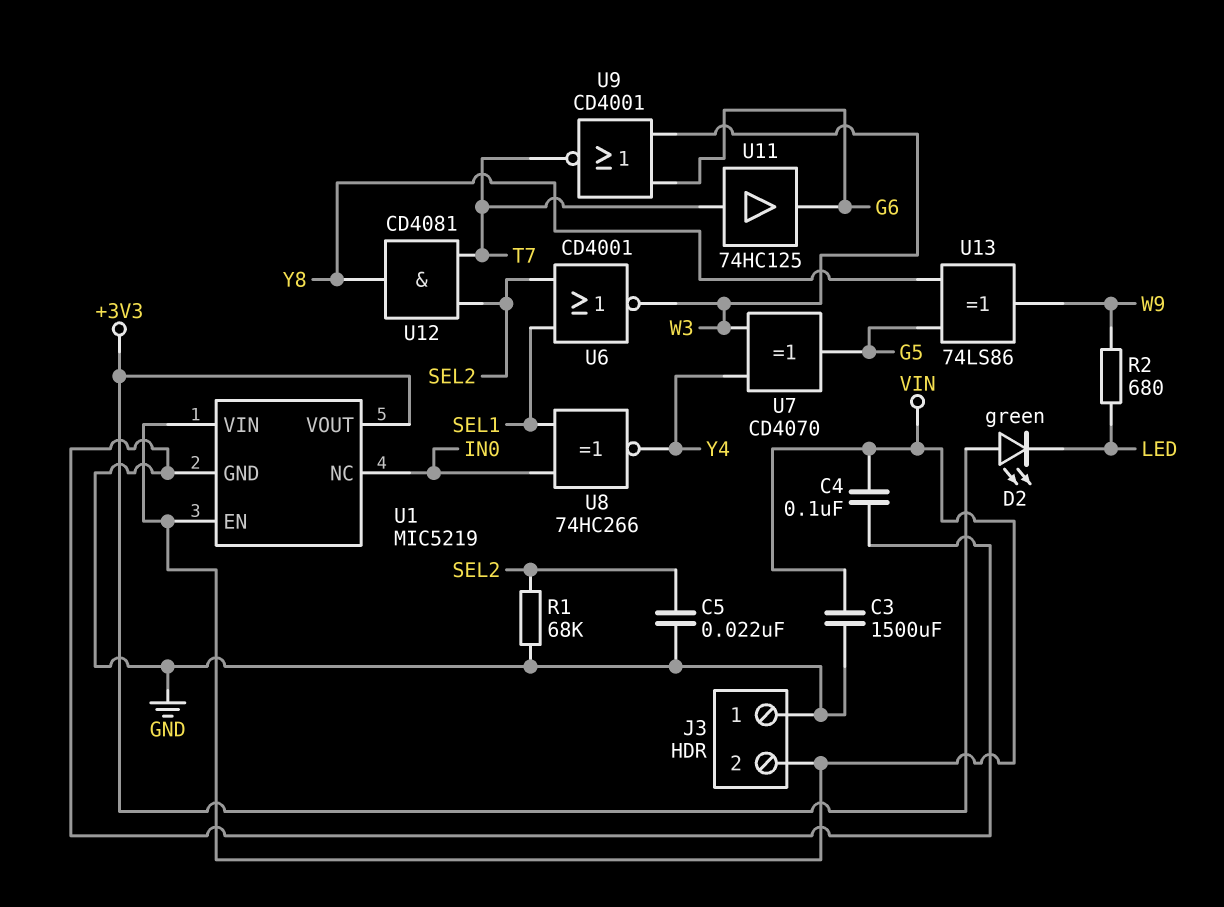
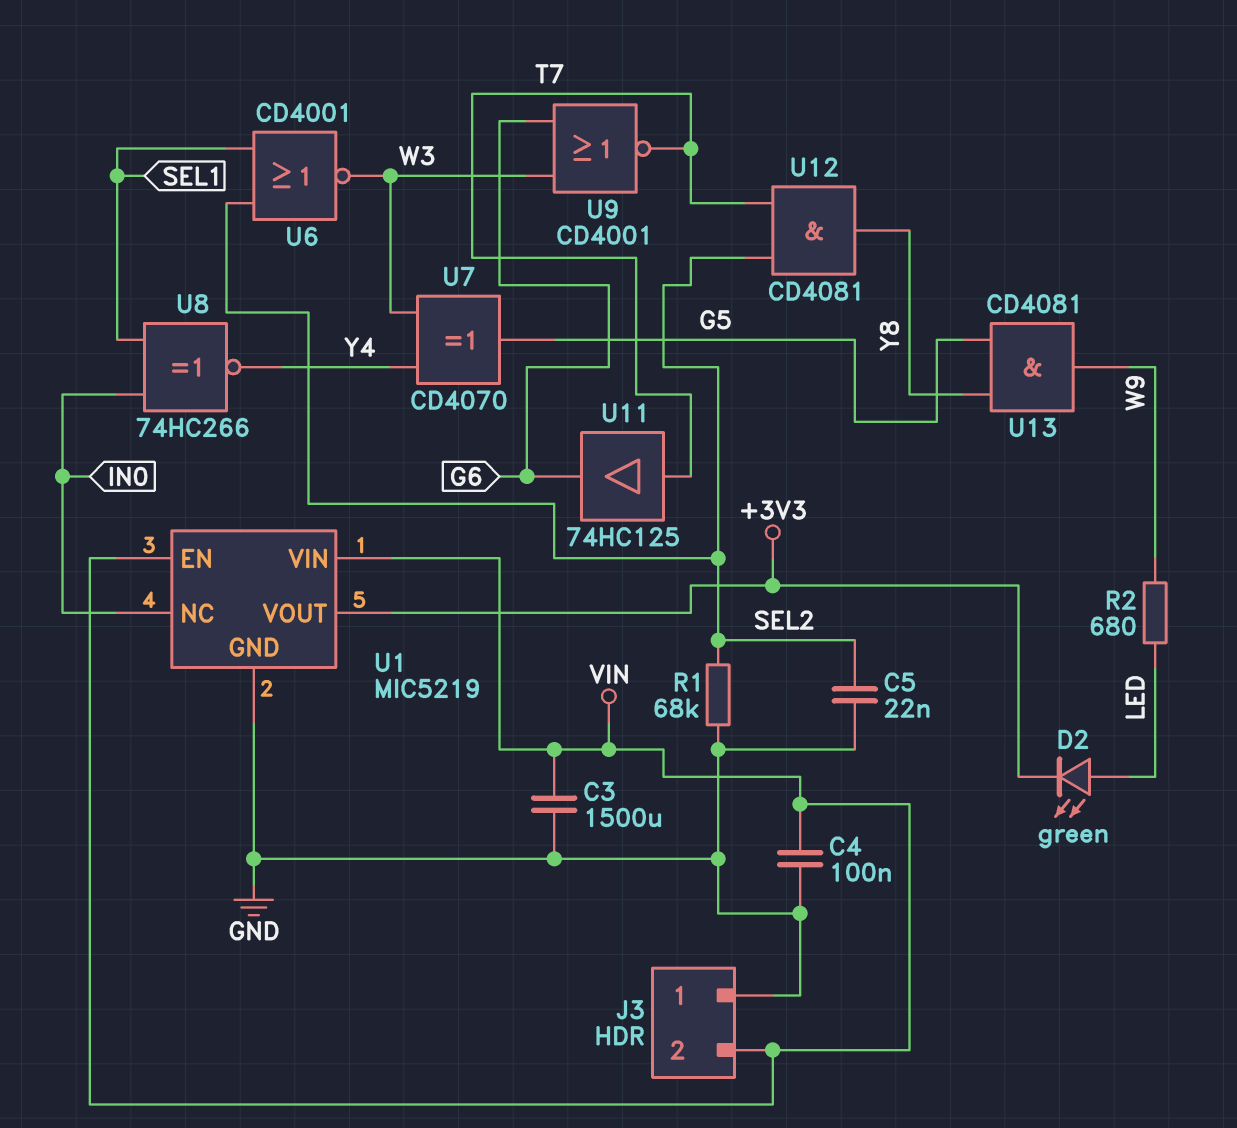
D2: LED green (A +3V3, K LED) -> LED green (A LED, K +3V3)
U13: XOR 74LS86 (in G5, in Y8, out W9) -> AND CD4081 (in G5, in Y8, out W9)

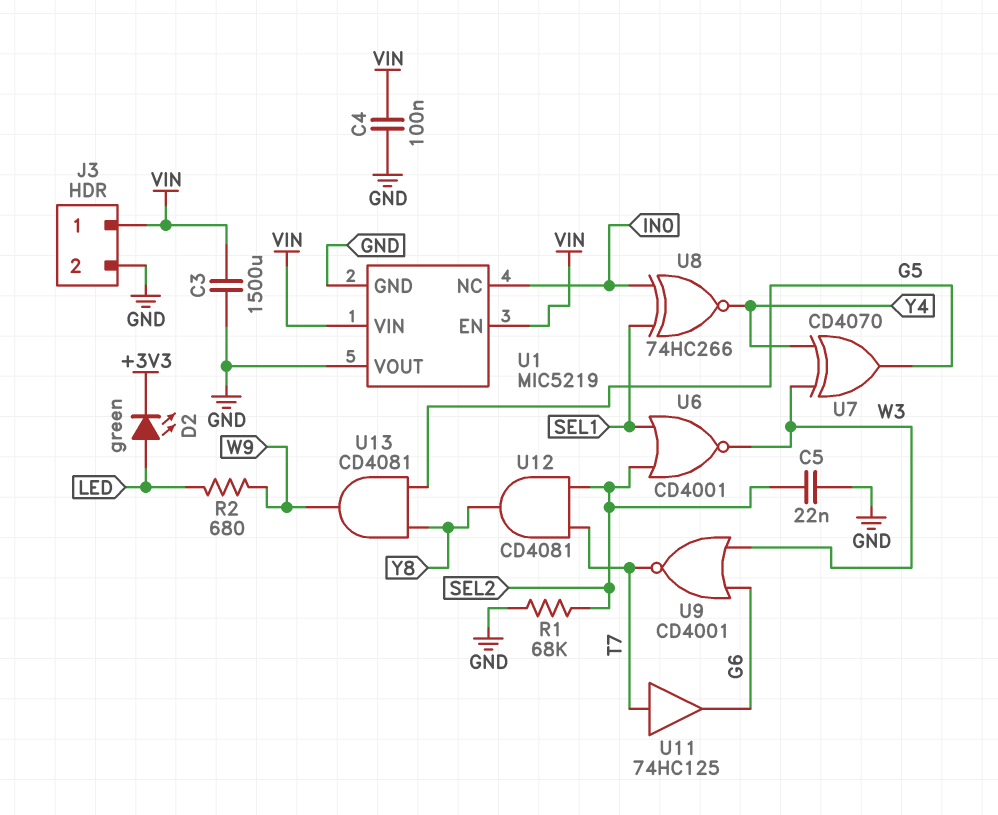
J3 pin 1: GND -> VIN
J3 pin 2: VIN -> GND
U1 pin VOUT: +3V3 -> GND

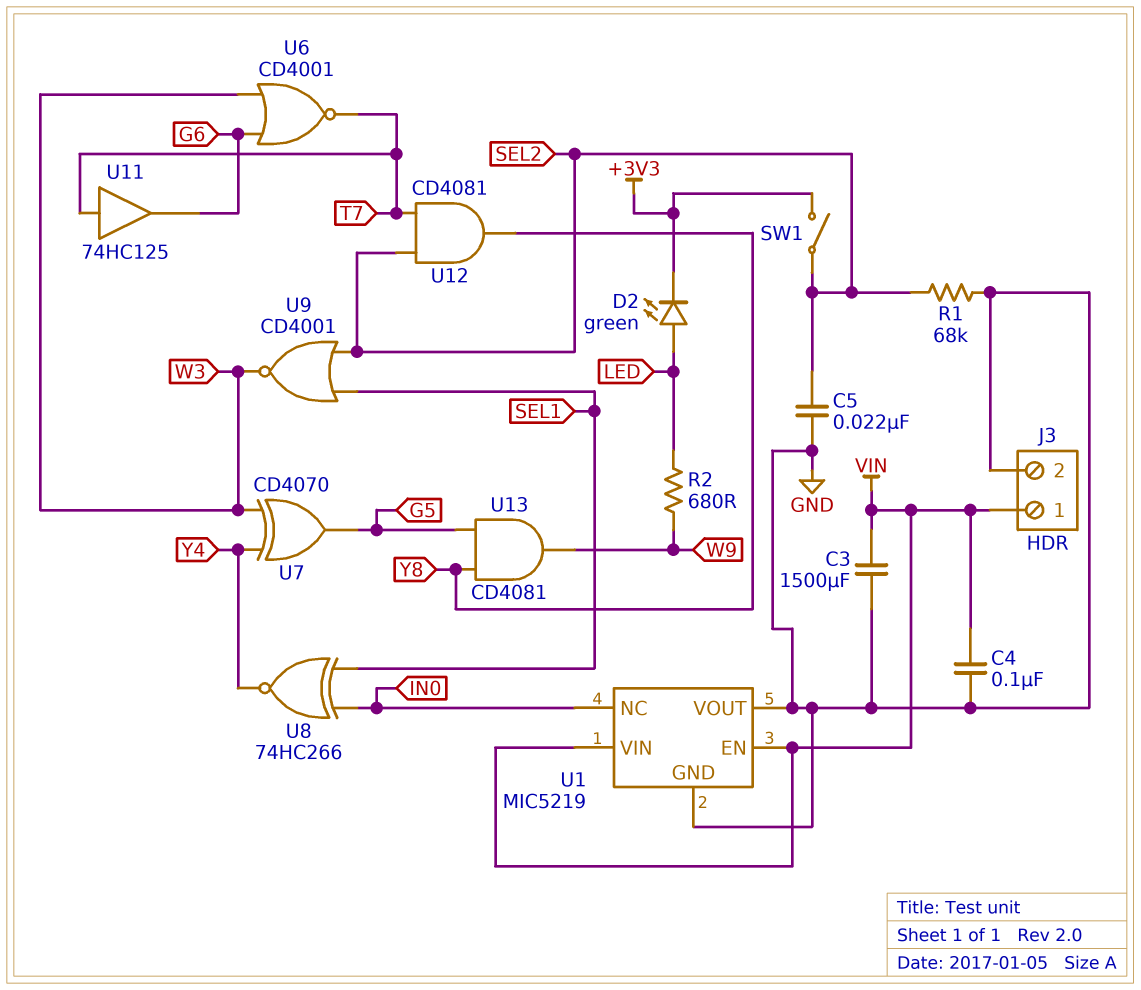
SW1: none -> switch (+3V3, SEL2)
U6: NOR CD4001 (in SEL1, in SEL2, out W3) -> NOR CD4001 (in G6, in W3, out T7)
U9: NOR CD4001 (in G6, in W3, out T7) -> NOR CD4001 (in SEL1, in SEL2, out W3)

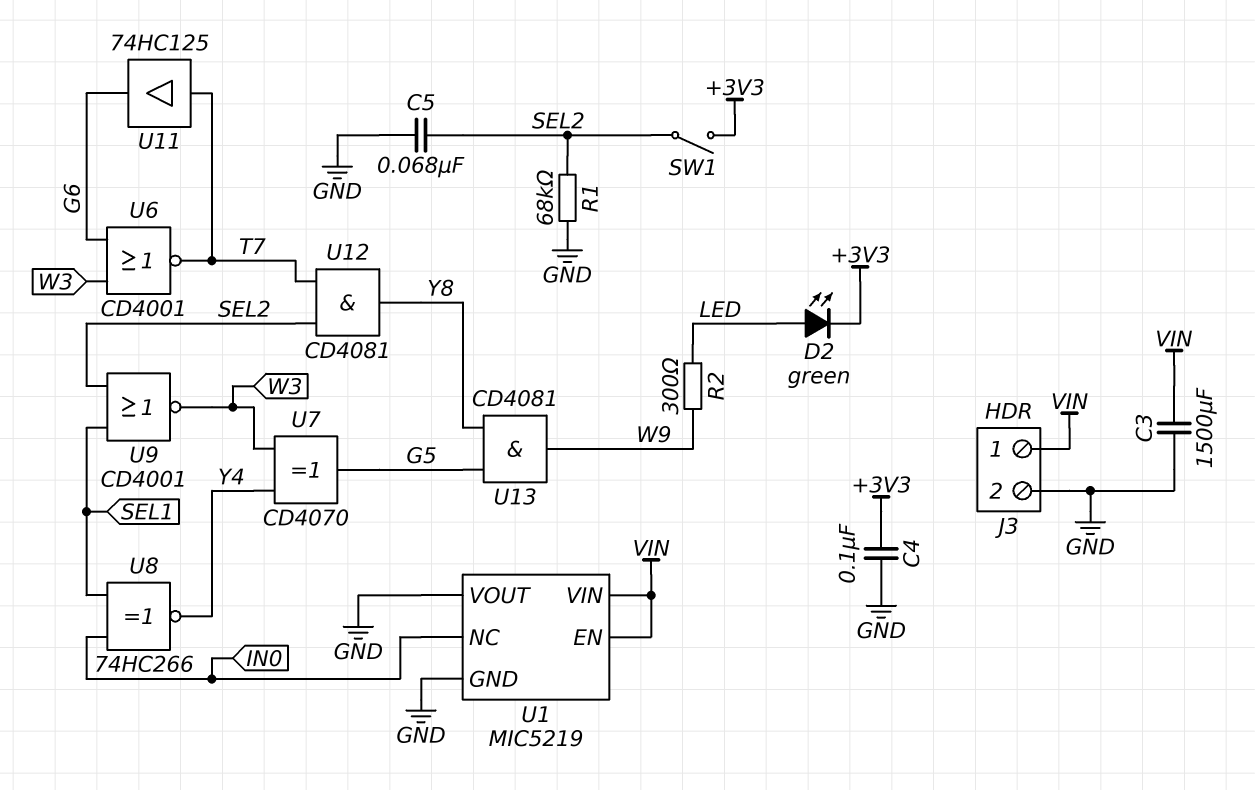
C4: 100nF (GND, VIN) -> 100nF (+3V3, GND)
C5: 22nF (GND, SEL2) -> 68nF (GND, SEL2)
R2: 680 (LED, W9) -> 300 (LED, W9)

